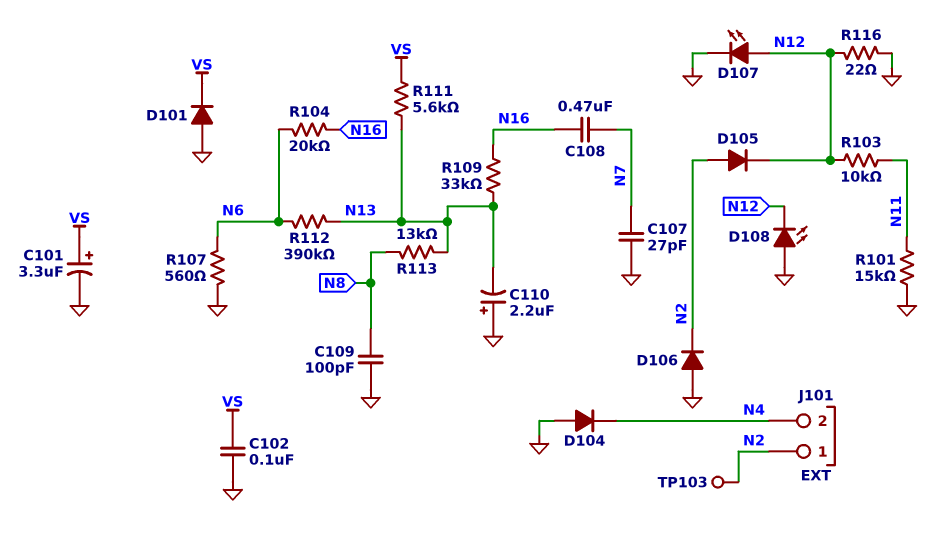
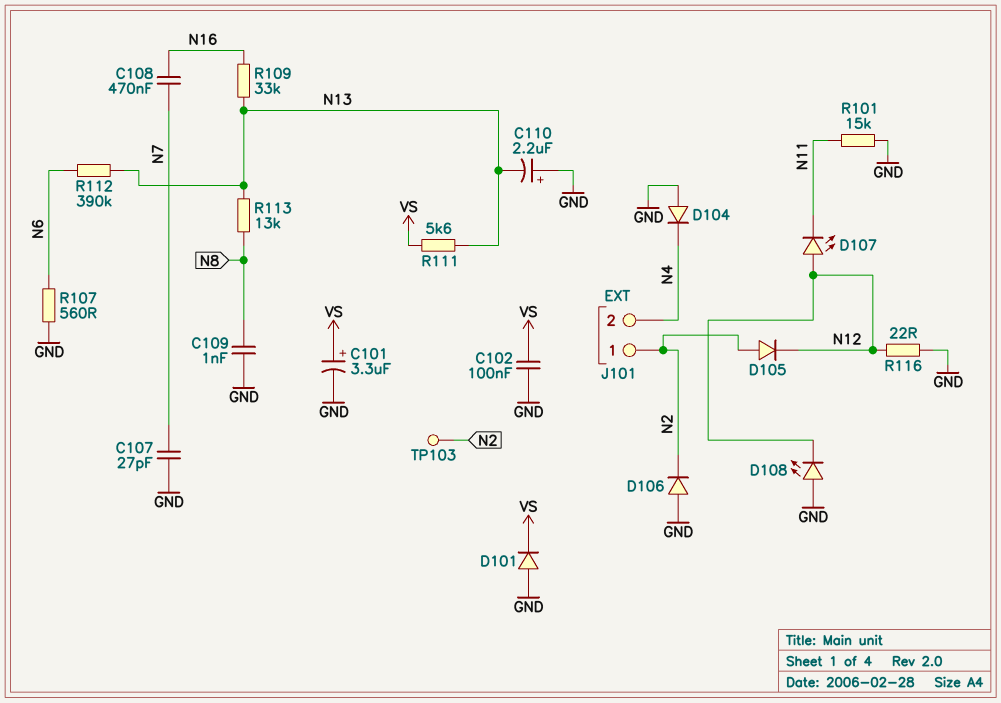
C109: 100pF (GND, N8) -> 1nF (GND, N8)
D107: LED (A N12, K GND) -> LED (A N12, K N11)
R103: 10k (N11, N12) -> none
R104: 20k (N6, N16) -> none

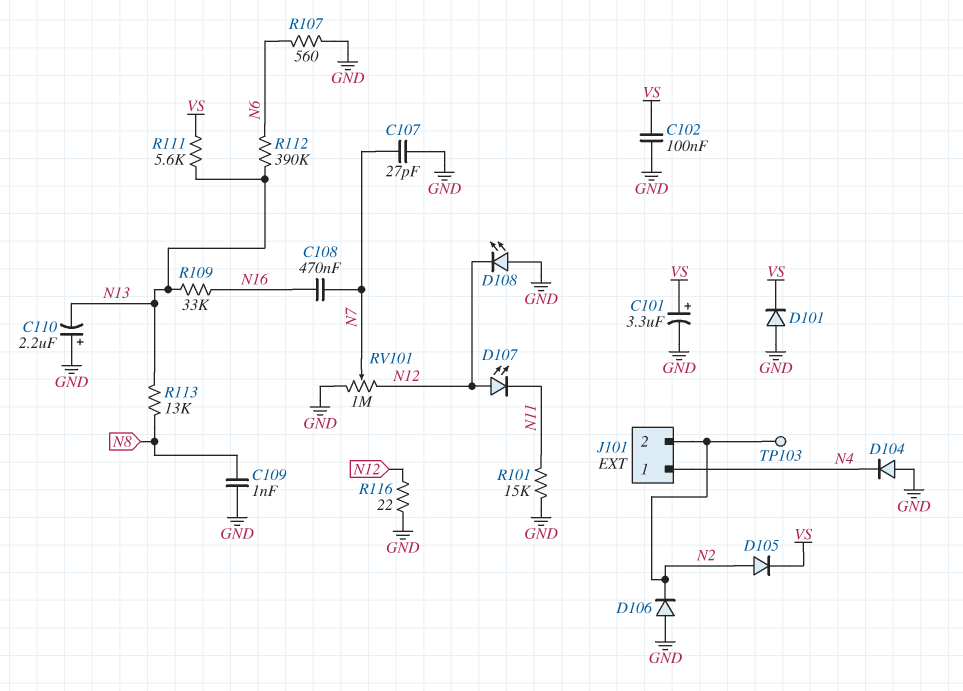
D105: diode (A N2, K N12) -> diode (A N2, K VS)
J101 pin 1: N2 -> N4
J101 pin 2: N4 -> N2
RV101: none -> 1M (GND, N12, wiper N7)

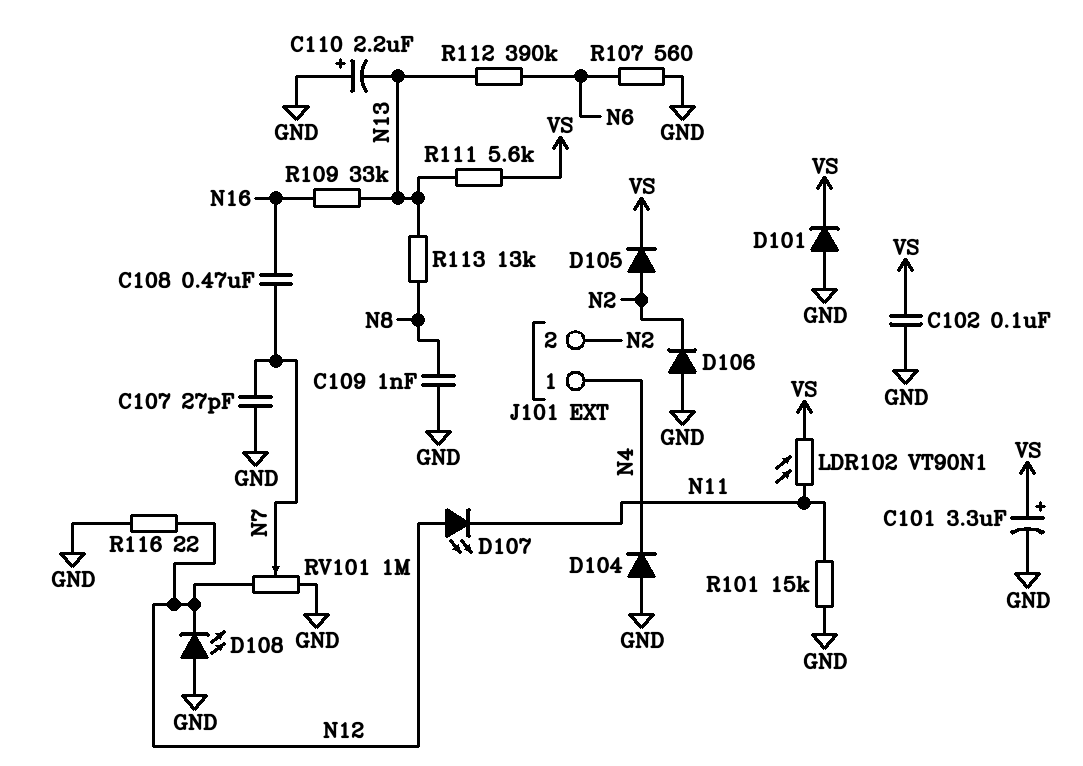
LDR102: none -> VT90N1 (N11, VS)
TP103: test point (N2) -> none

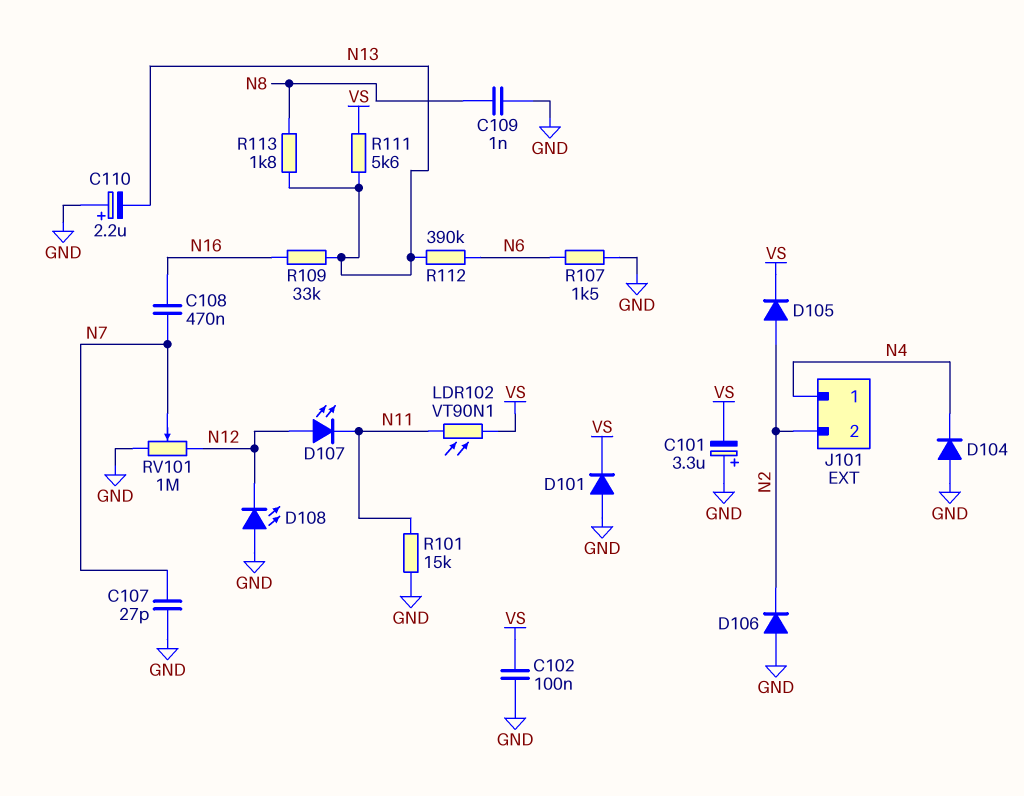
C101: 3.3uF (plus VS, minus GND) -> 3.3uF (plus GND, minus VS)
R107: 560 (GND, N6) -> 1.5k (GND, N6)
R113: 13k (N8, N13) -> 1.8k (N8, N13)
R116: 22 (GND, N12) -> none

